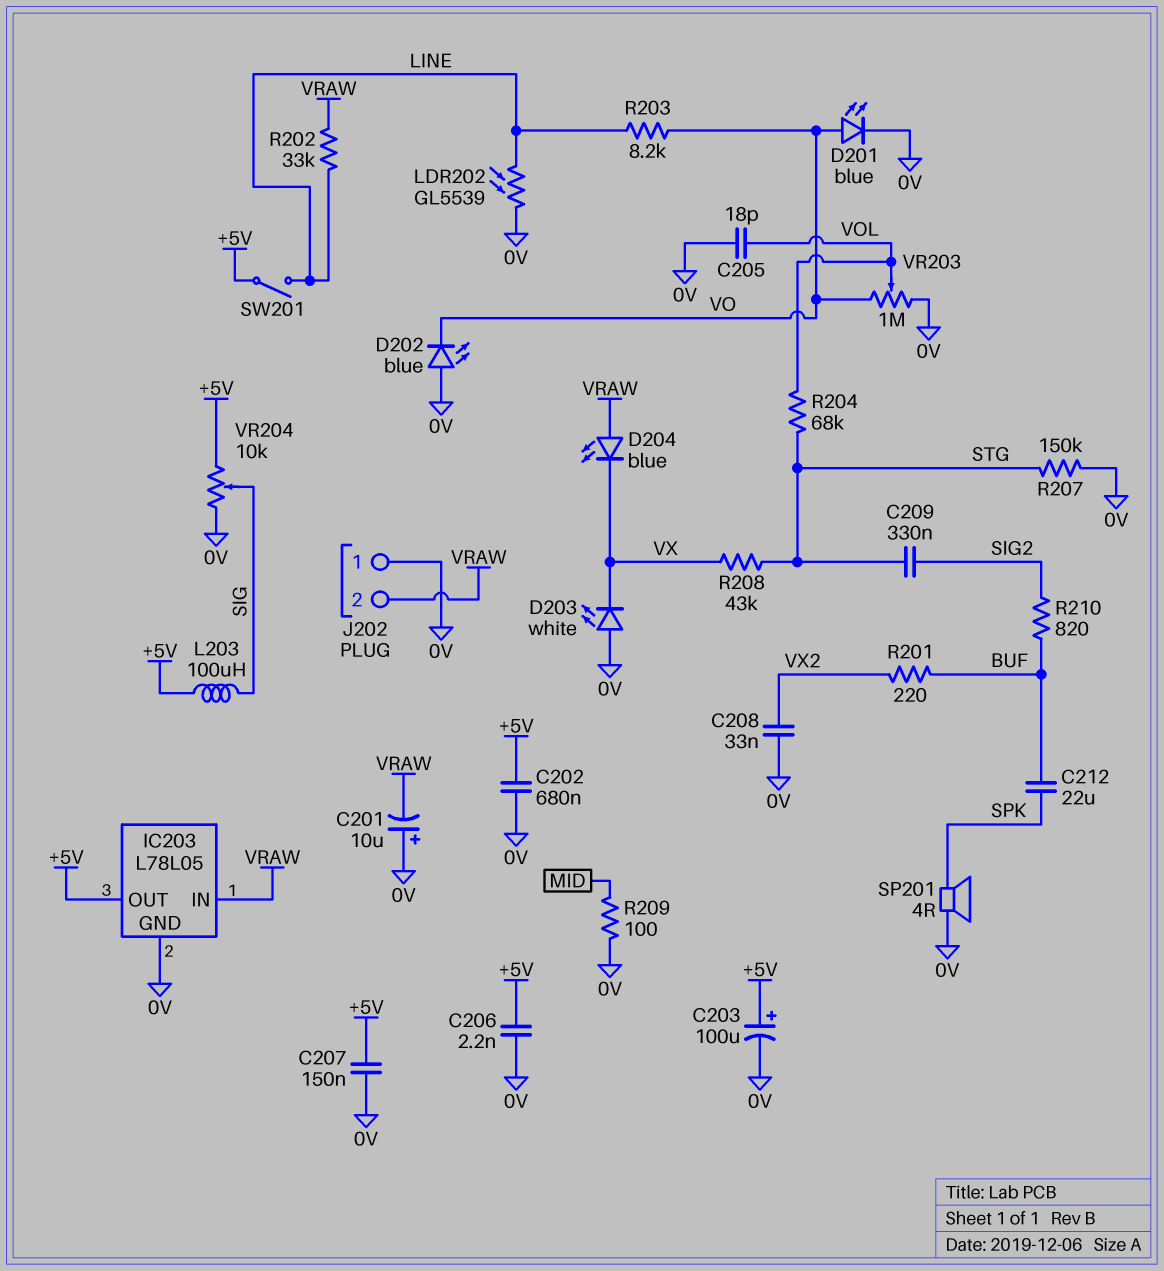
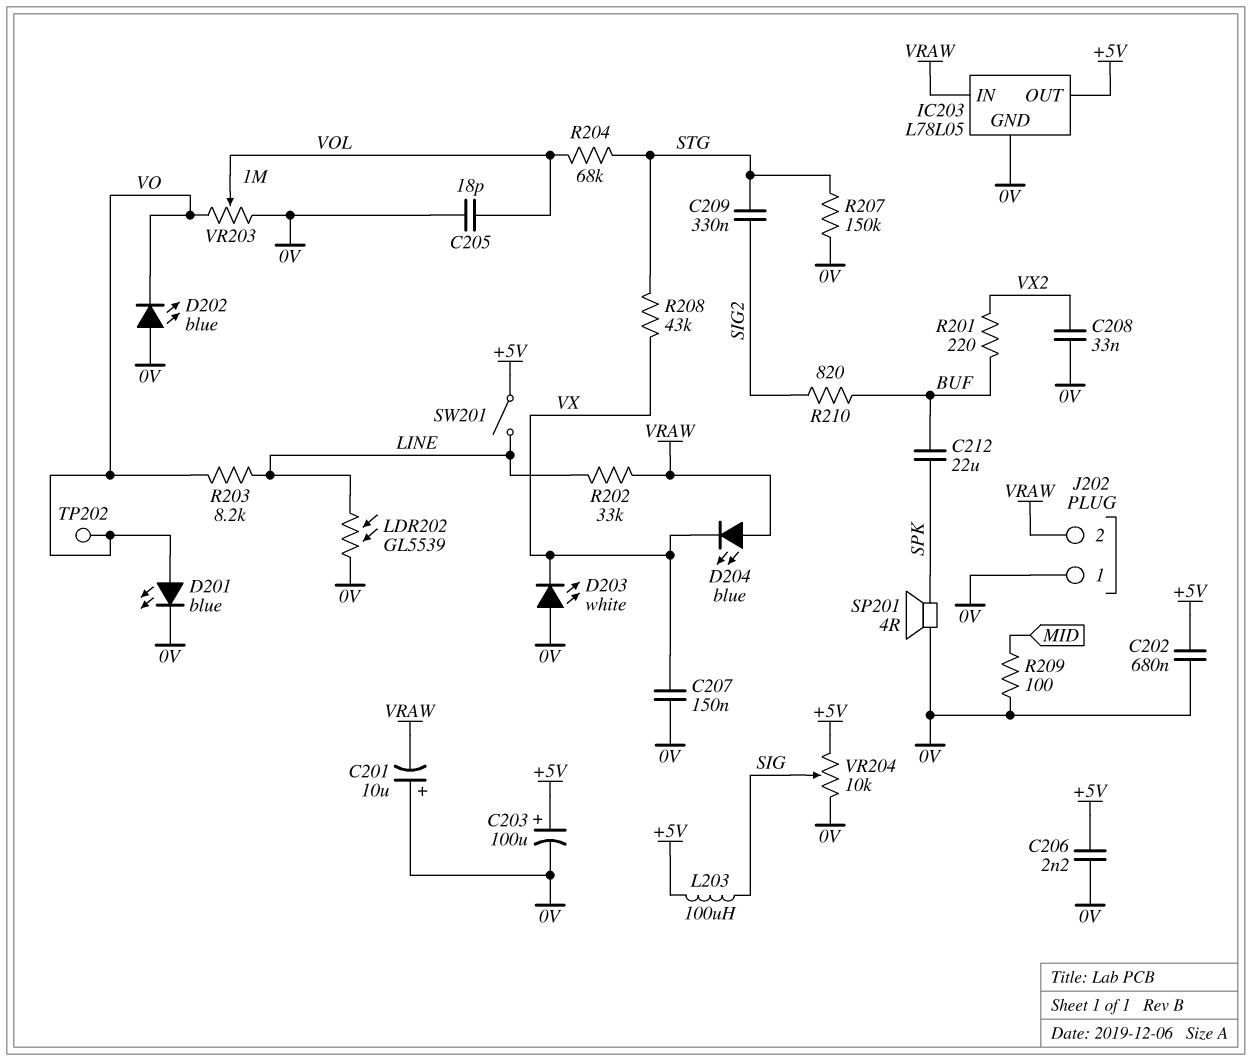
C207: 150nF (+5V, 0V) -> 150nF (0V, VX)
TP202: none -> test point (VO)

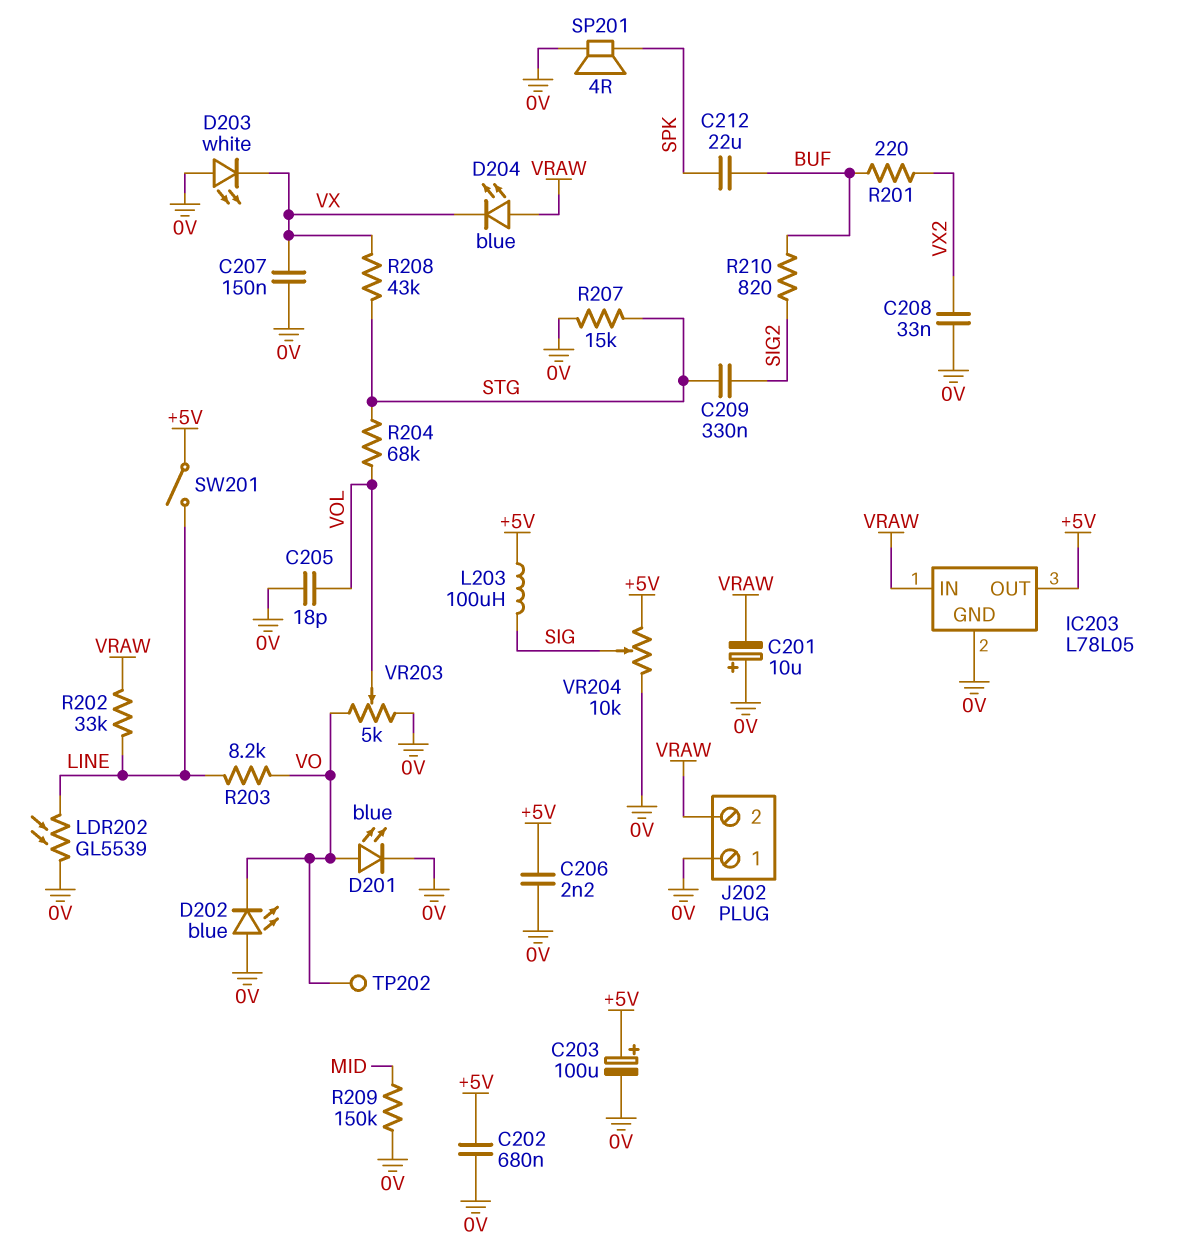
R207: 150k (0V, STG) -> 15k (0V, STG)
R209: 100 (0V, MID) -> 150k (0V, MID)
VR203: 1M (0V, VO, wiper VOL) -> 5k (0V, VO, wiper VOL)

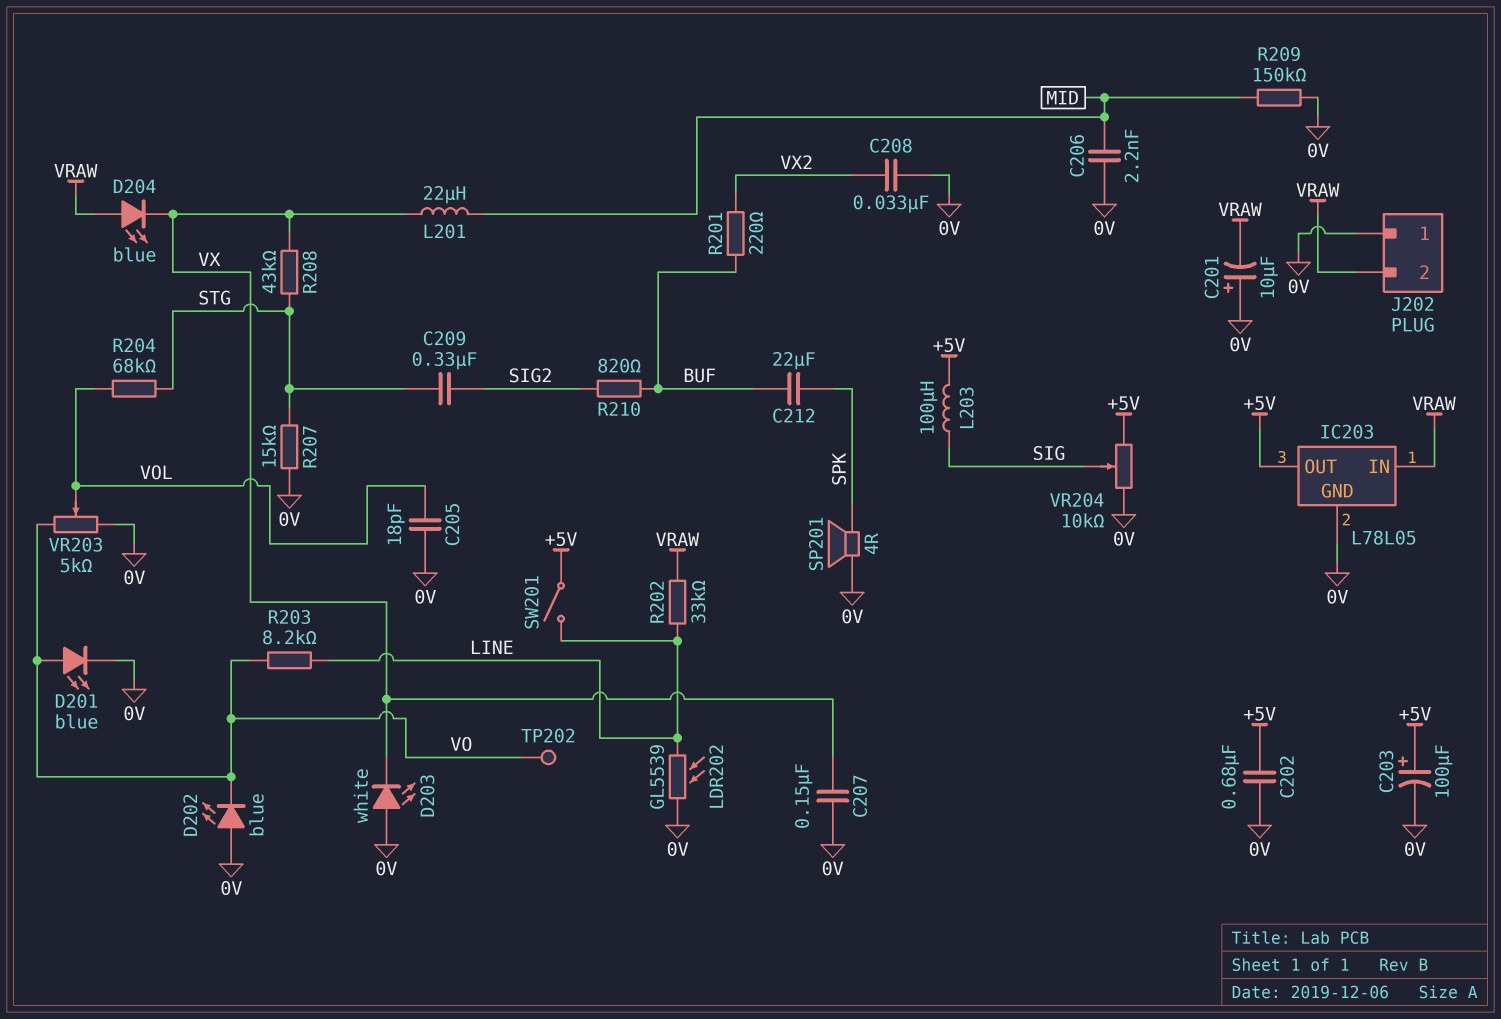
C206: 2.2nF (+5V, 0V) -> 2.2nF (0V, MID)
L201: none -> 22uH (MID, VX)

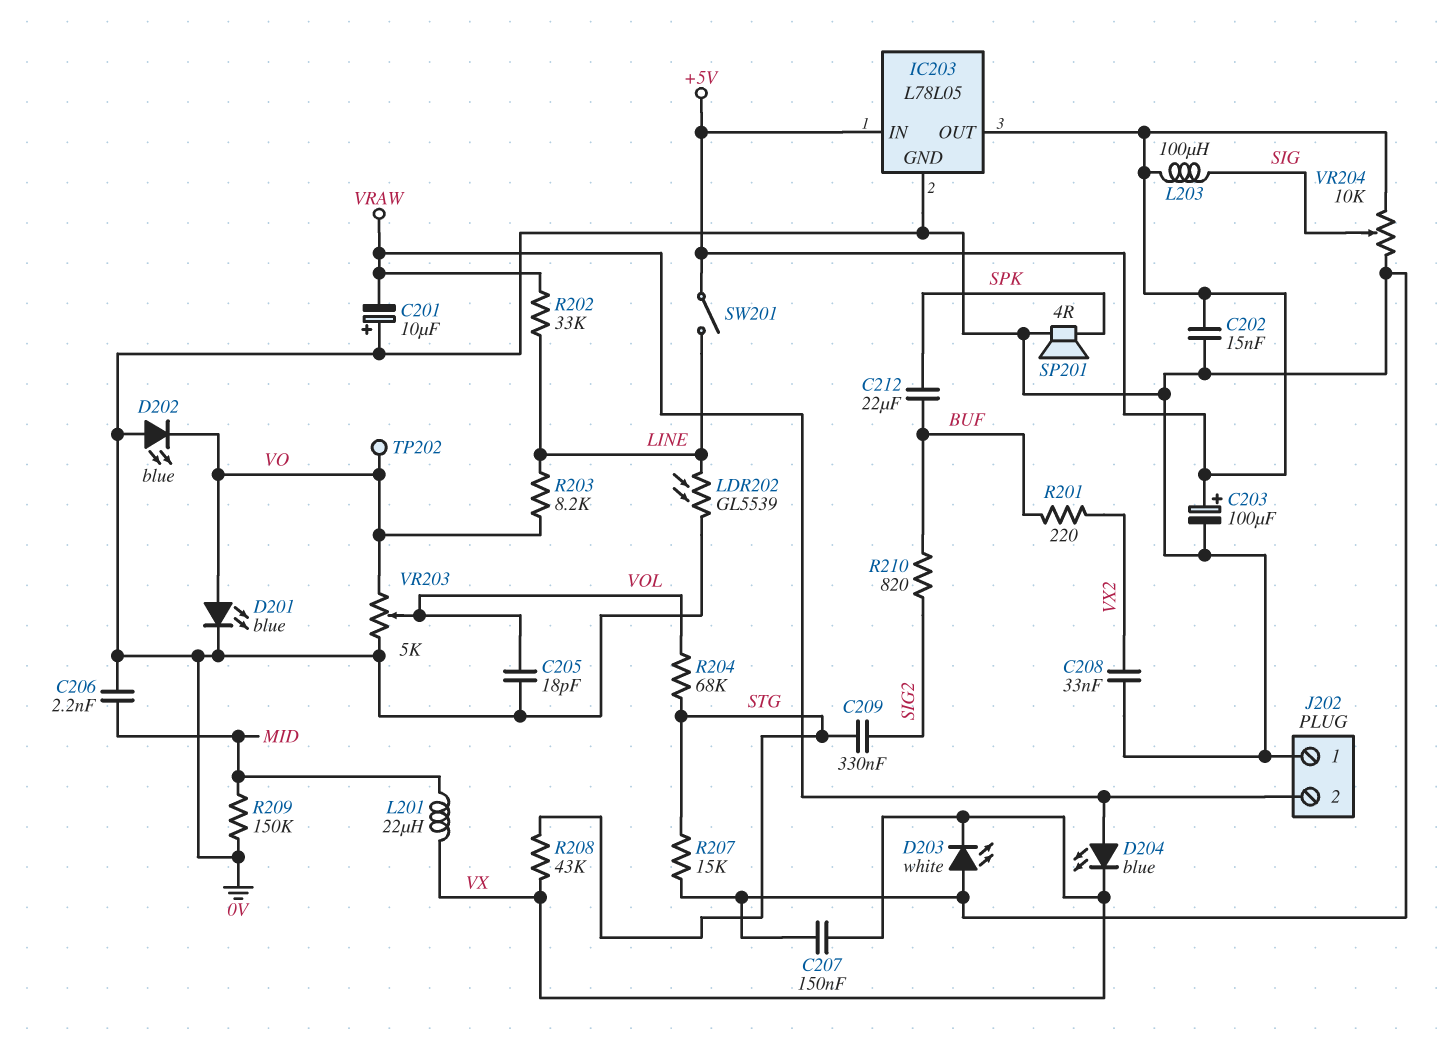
C202: 680nF (+5V, 0V) -> 15nF (+5V, 0V)
IC203 pin IN: VRAW -> +5V

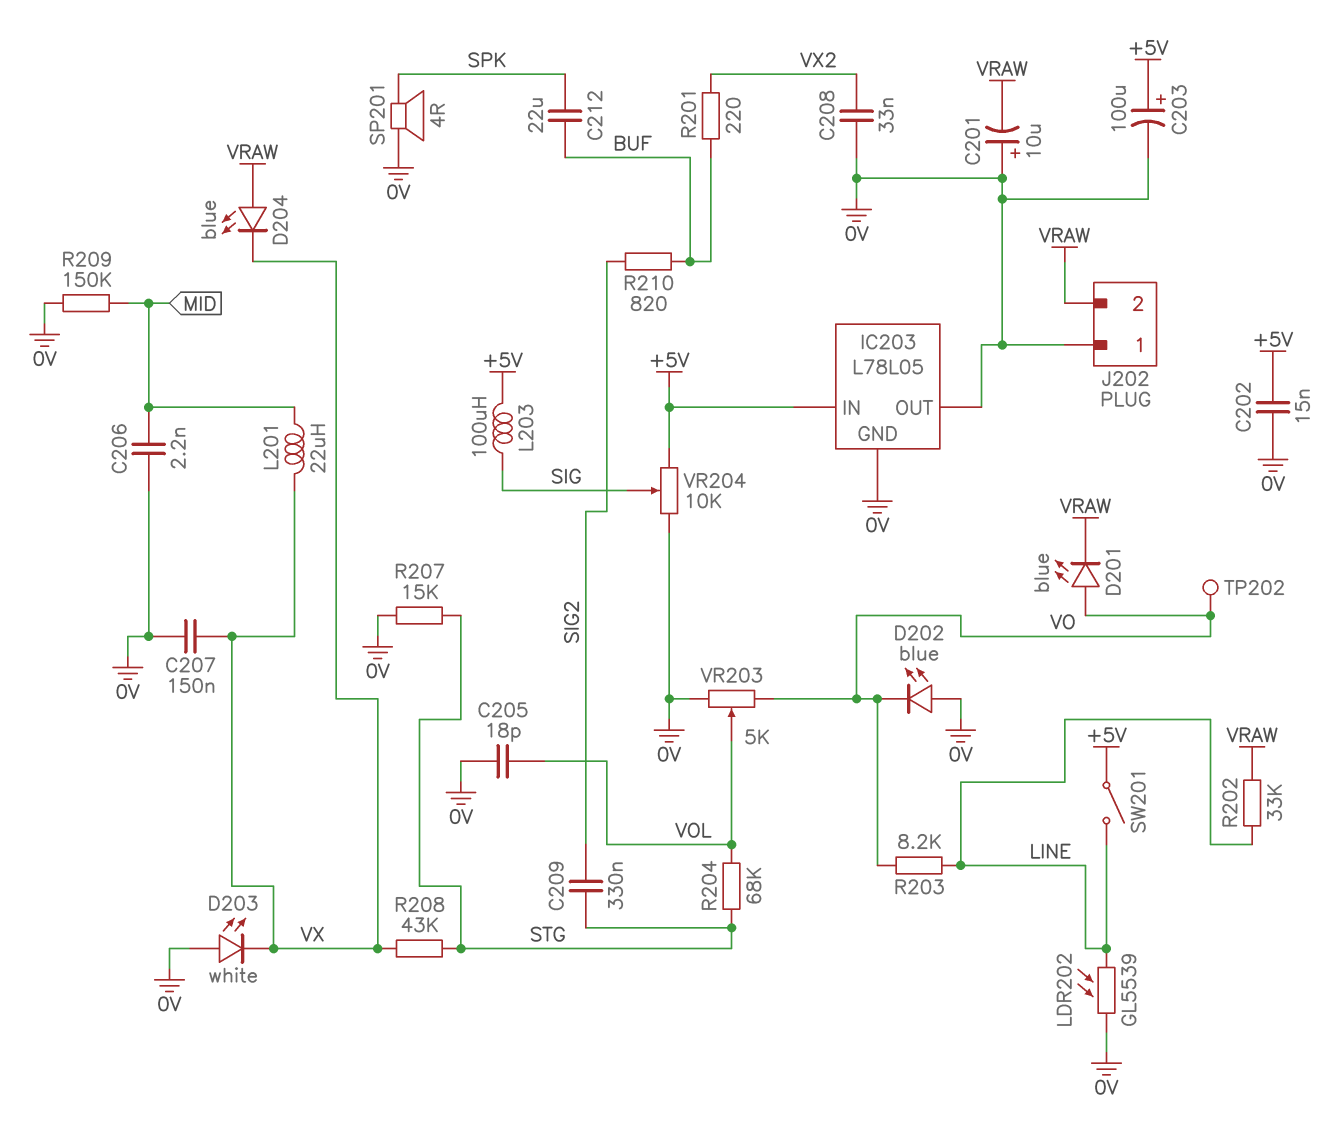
D201: LED blue (A VO, K 0V) -> LED blue (A VO, K VRAW)
IC203 pin OUT: +5V -> 0V

